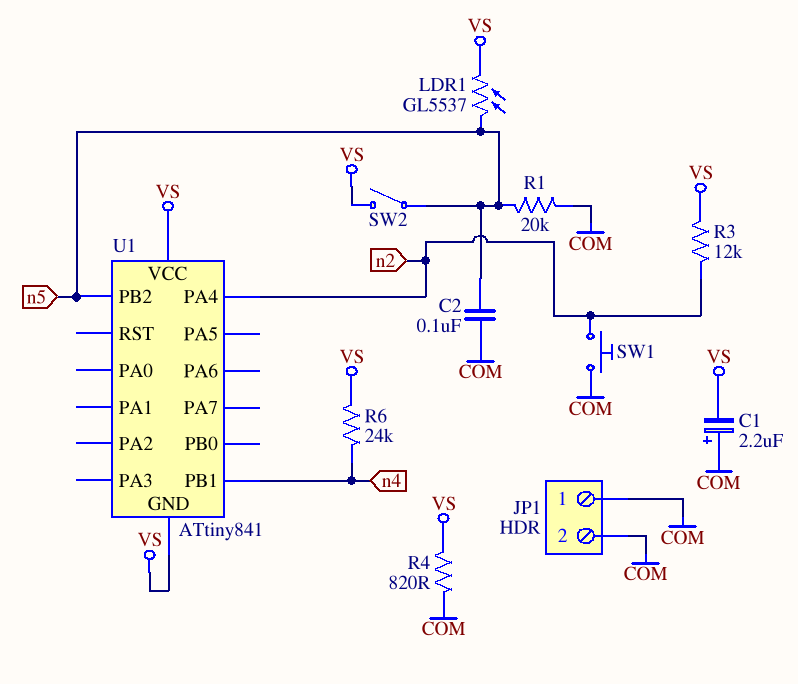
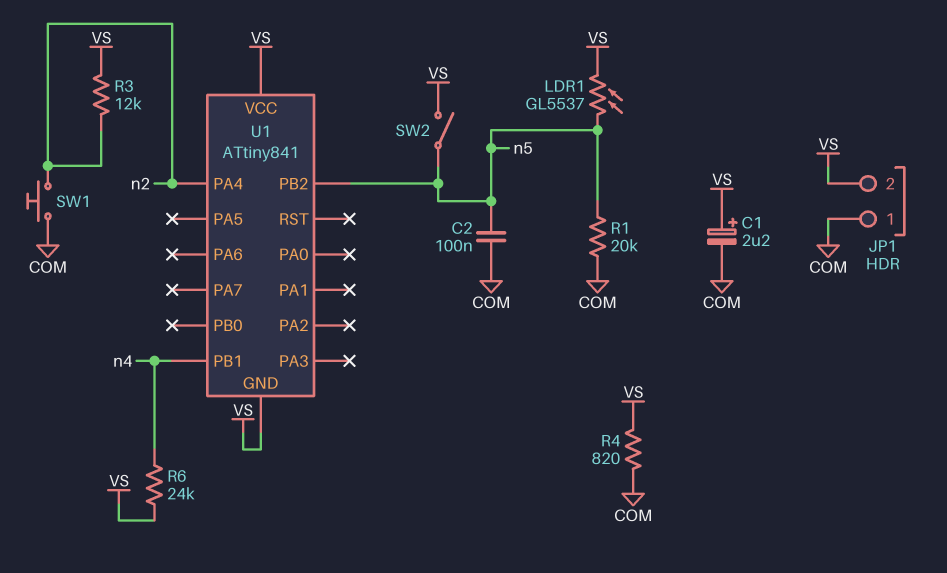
C1: 2.2uF (plus COM, minus VS) -> 2.2uF (plus VS, minus COM)
JP1 pin 2: COM -> VS

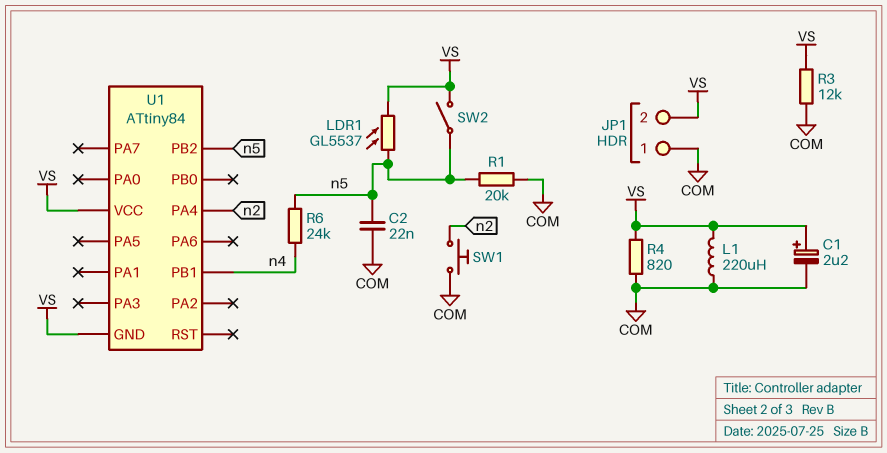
C2: 100nF (COM, n5) -> 22nF (COM, n5)
L1: none -> 220uH (COM, VS)
R3: 12k (VS, n2) -> 12k (COM, VS)
R6: 24k (VS, n4) -> 24k (n4, n5)
U1: ATtiny841 -> ATtiny84

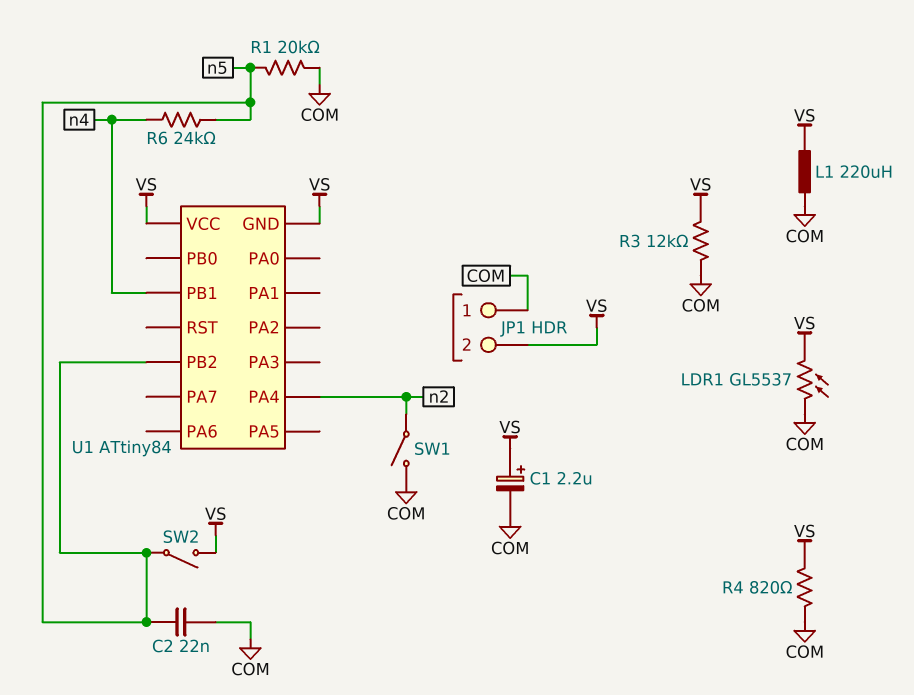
LDR1: GL5537 (VS, n5) -> GL5537 (COM, VS)
SW1: button (COM, n2) -> switch (COM, n2)

